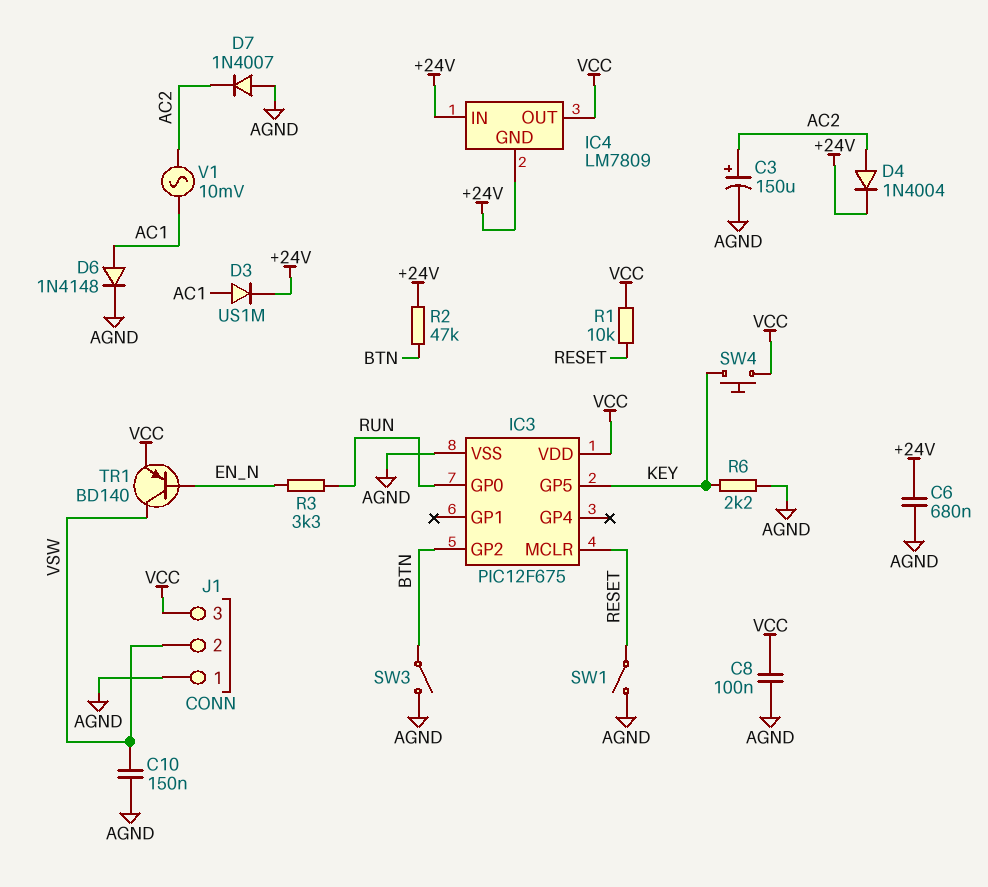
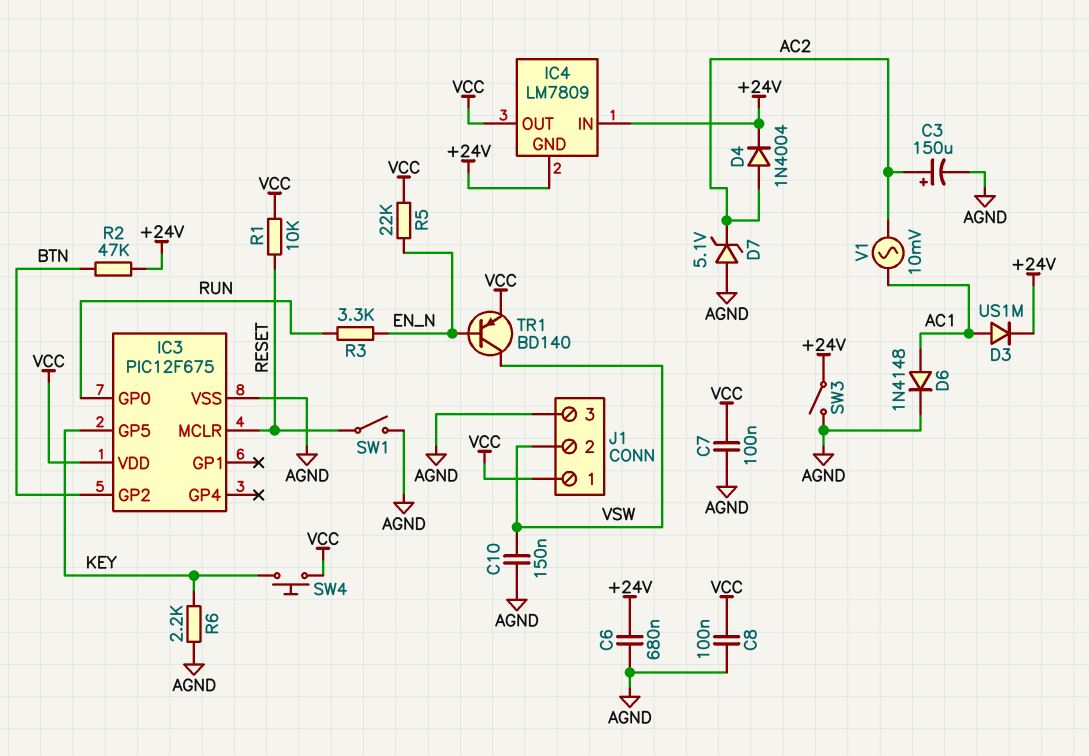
C7: none -> 100nF (AGND, VCC)
D7: diode 1N4007 (A AGND, K AC2) -> zener 5.1V (A AGND, K AC2)
J1 pin 1: AGND -> VCC
J1 pin 3: VCC -> AGND
R5: none -> 22k (EN_N, VCC)
SW3: switch (AGND, BTN) -> switch (+24V, AGND)

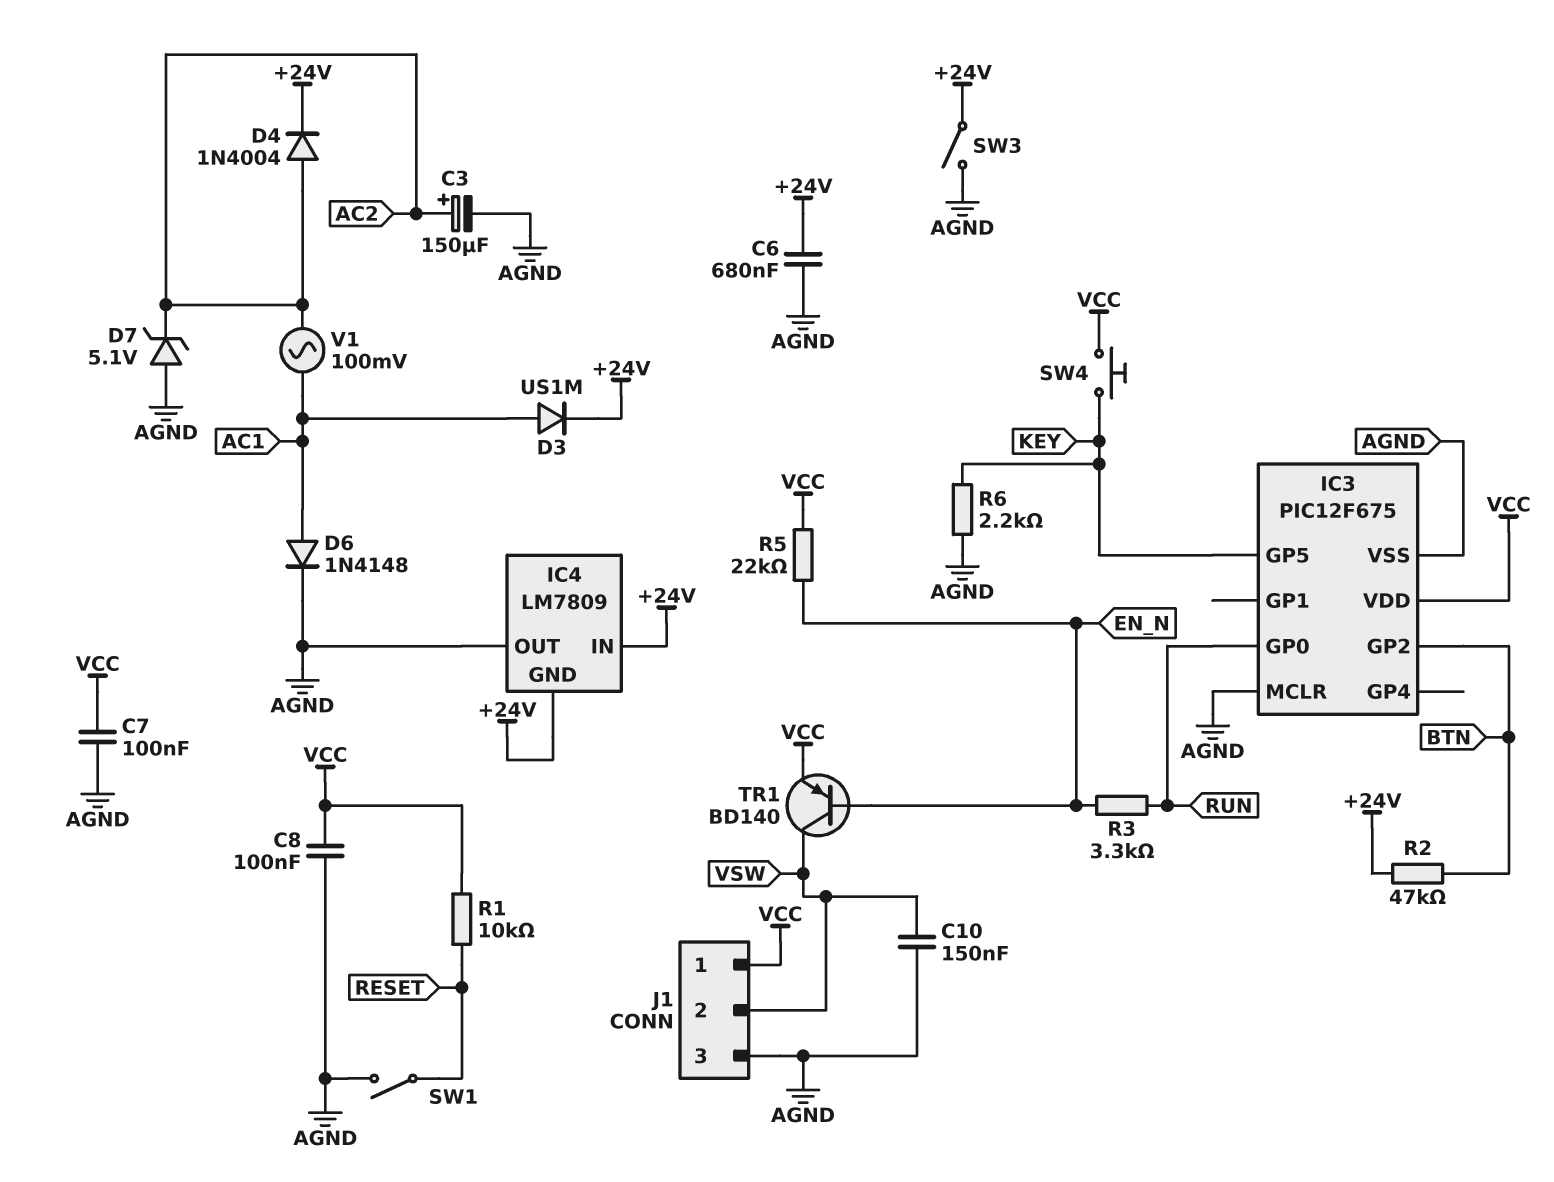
IC3 pin MCLR: RESET -> AGND
IC4 pin OUT: VCC -> AGND
V1: AC 10mV (AC1, AC2) -> AC 100mV (AC1, AC2)

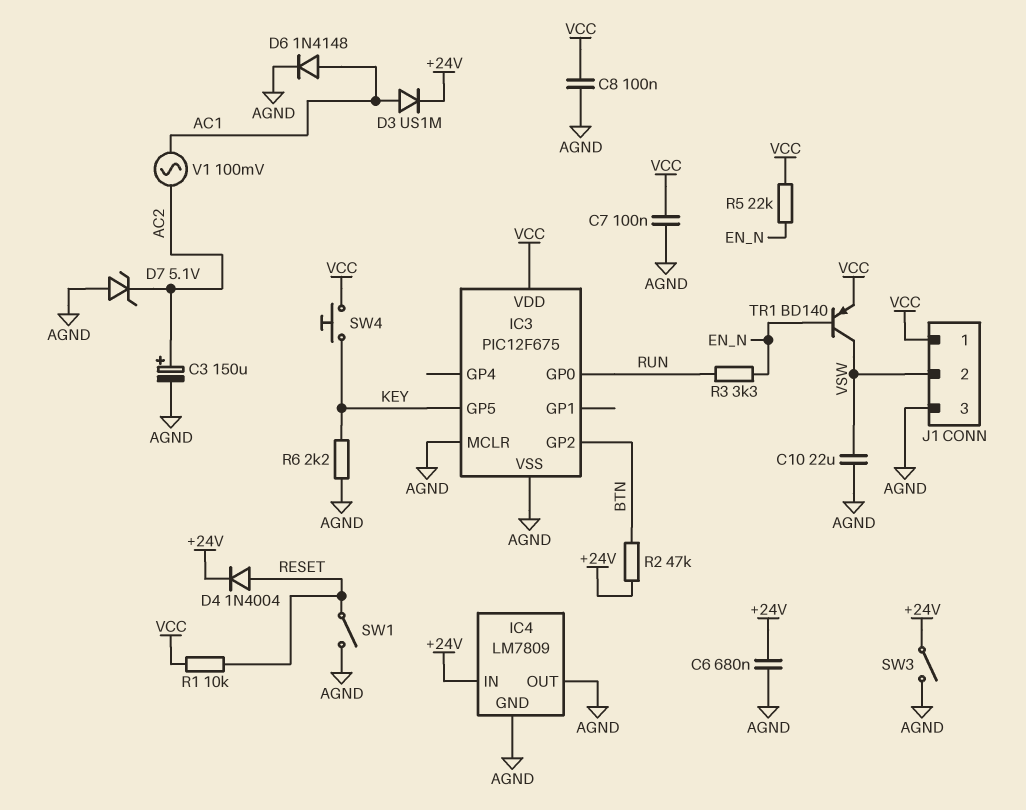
C10: 150nF (AGND, VSW) -> 22uF (AGND, VSW)
D4: diode 1N4004 (A AC2, K +24V) -> diode 1N4004 (A RESET, K +24V)
IC4 pin GND: +24V -> AGND

